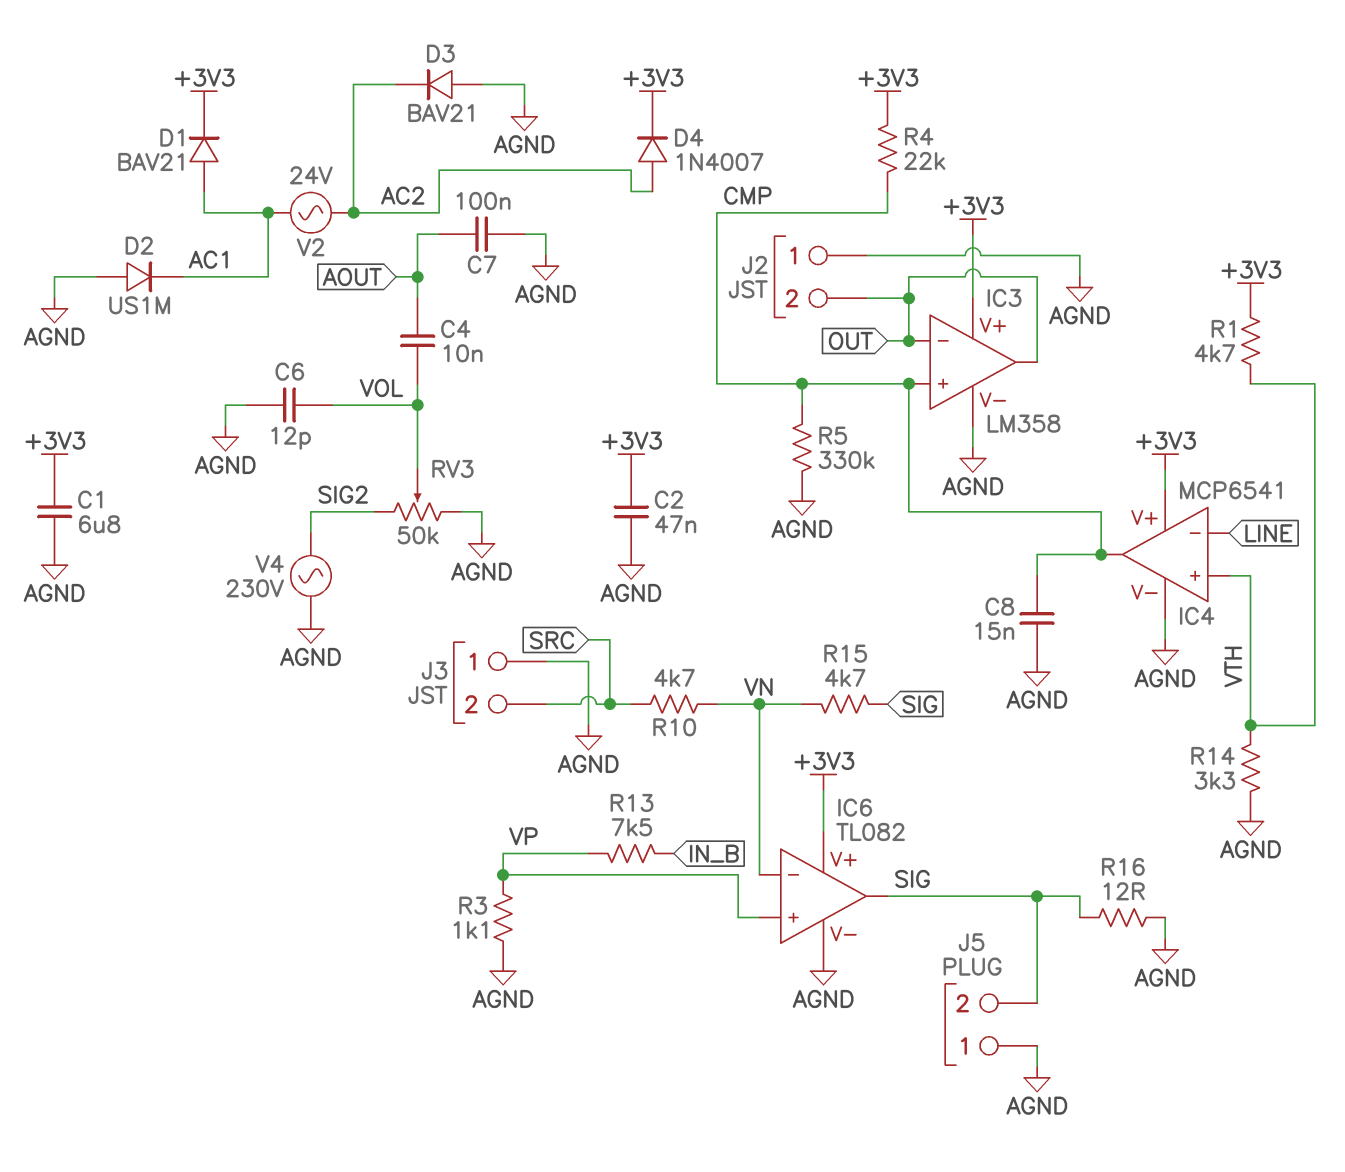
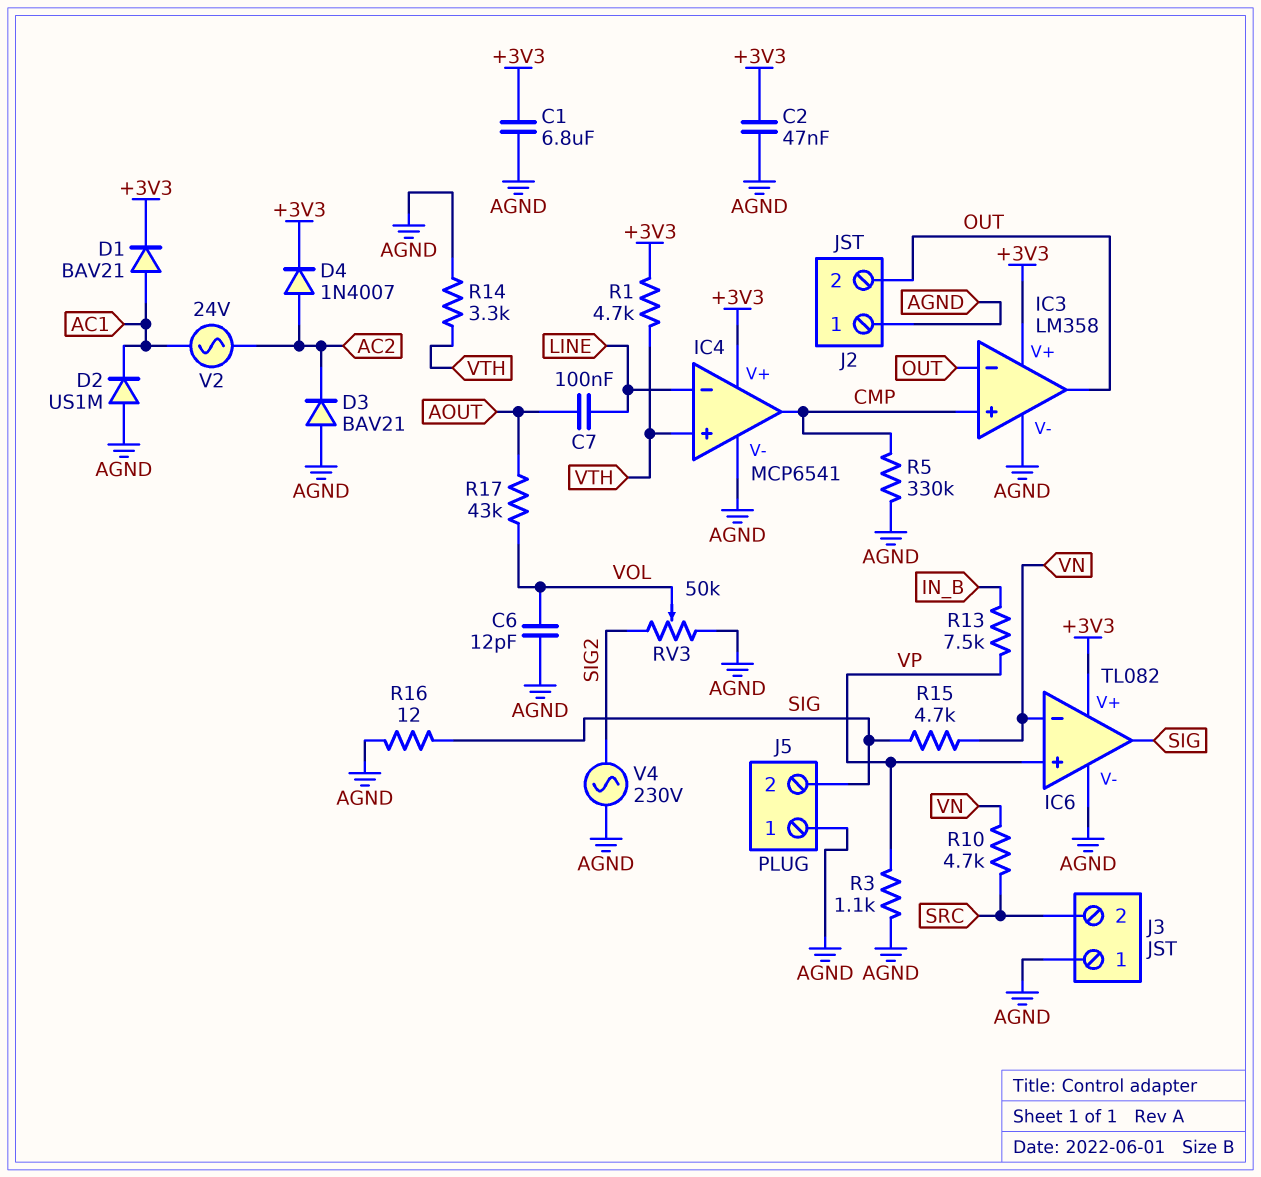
C4: 10nF (AOUT, VOL) -> none
C7: 100nF (AGND, AOUT) -> 100nF (AOUT, LINE)
C8: 15nF (AGND, CMP) -> none
R4: 22k (+3V3, CMP) -> none
R17: none -> 43k (AOUT, VOL)

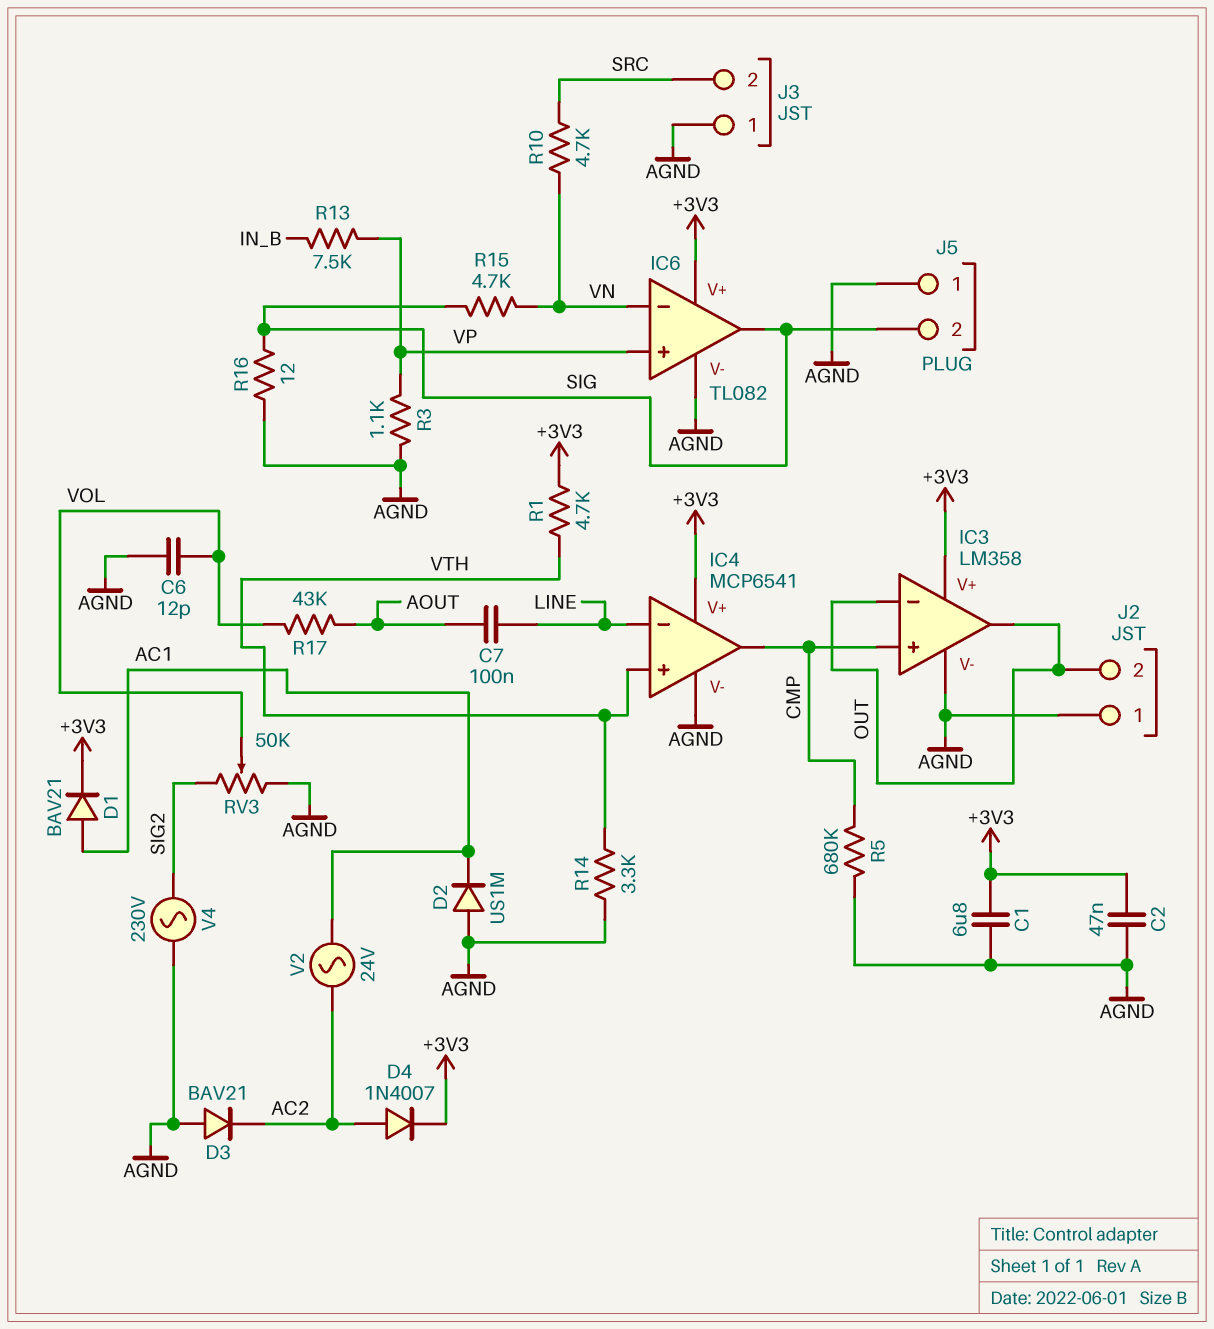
R5: 330k (AGND, CMP) -> 680k (AGND, CMP)

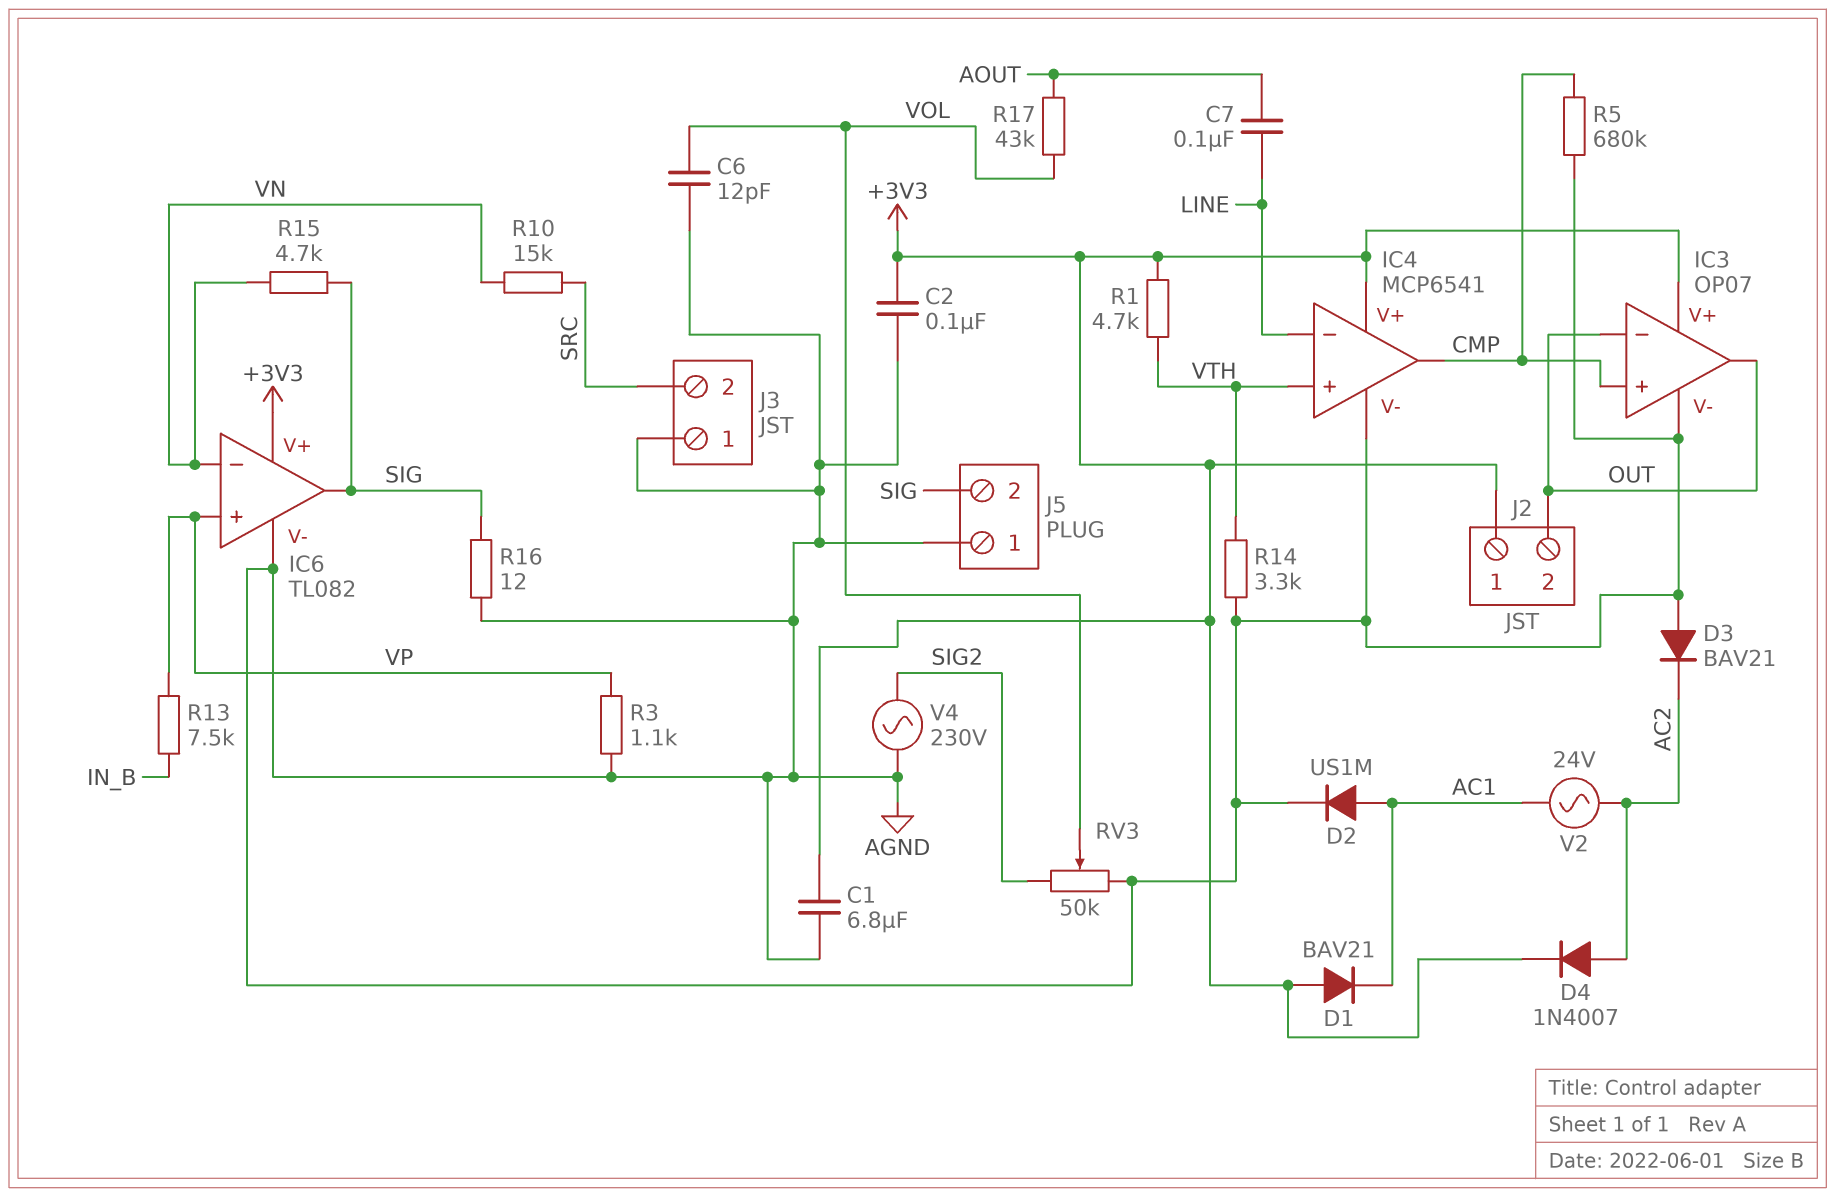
C2: 47nF (+3V3, AGND) -> 100nF (+3V3, AGND)
D1: diode BAV21 (A AC1, K +3V3) -> diode BAV21 (A +3V3, K AC1)
D2: diode US1M (A AGND, K AC1) -> diode US1M (A AC1, K AGND)
IC3: LM358 -> OP07
J2 pin 1: AGND -> +3V3
R10: 4.7k (SRC, VN) -> 15k (SRC, VN)

